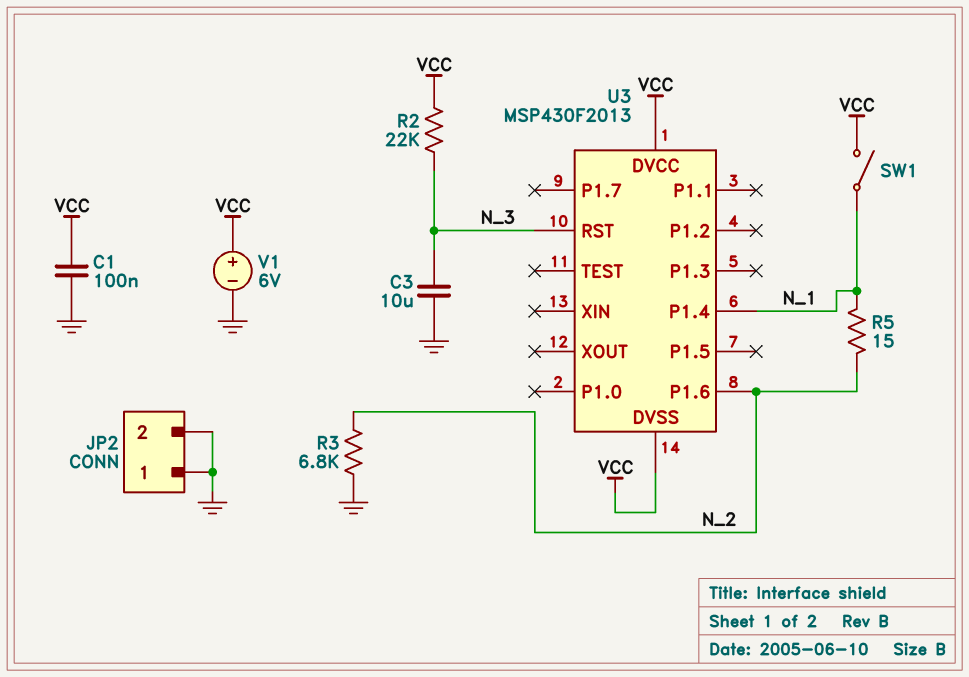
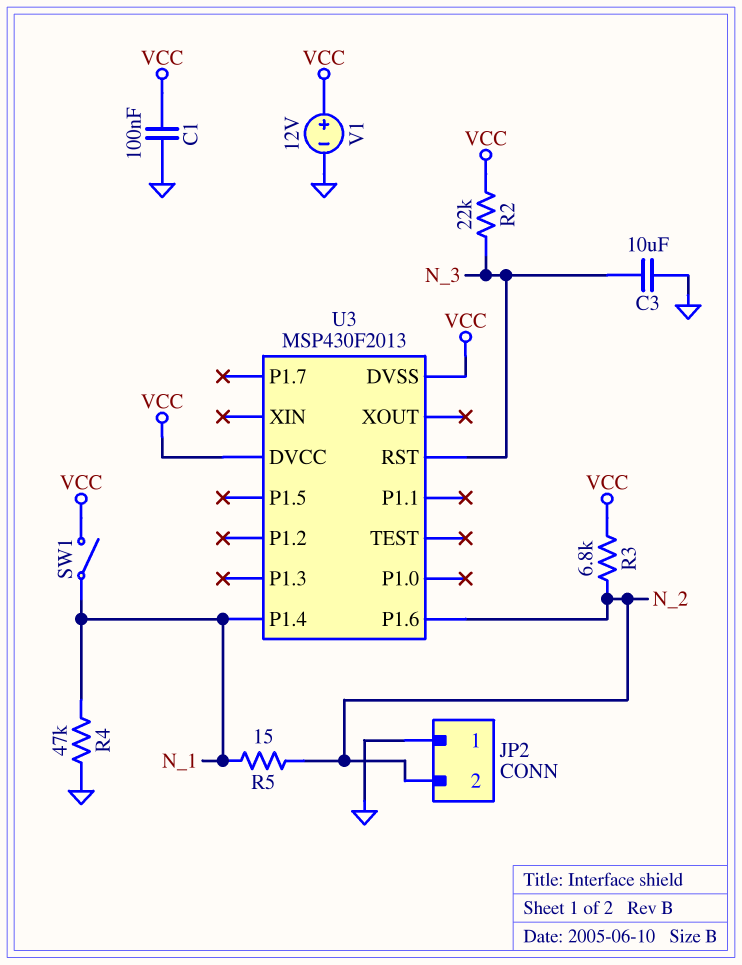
JP2 pin 2: GND -> N_2
R3: 6.8k (GND, N_2) -> 6.8k (N_2, VCC)
R4: none -> 47k (GND, N_1)
V1: 6V (plus VCC, minus GND) -> 12V (plus VCC, minus GND)

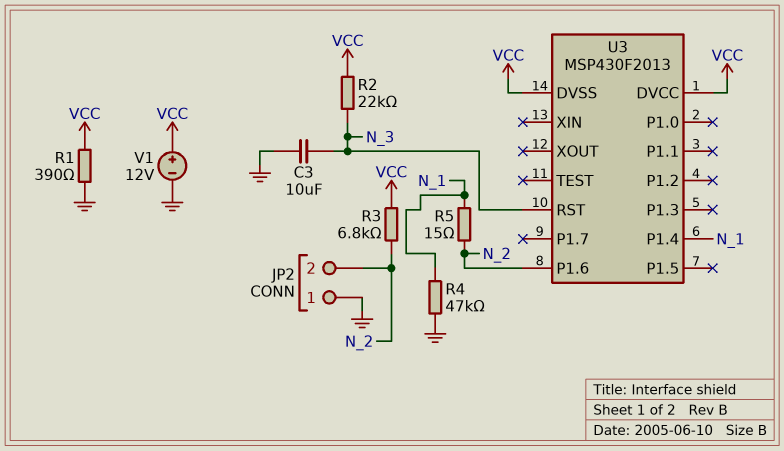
C1: 100nF (GND, VCC) -> none
R1: none -> 390 (GND, VCC)
SW1: switch (N_1, VCC) -> none

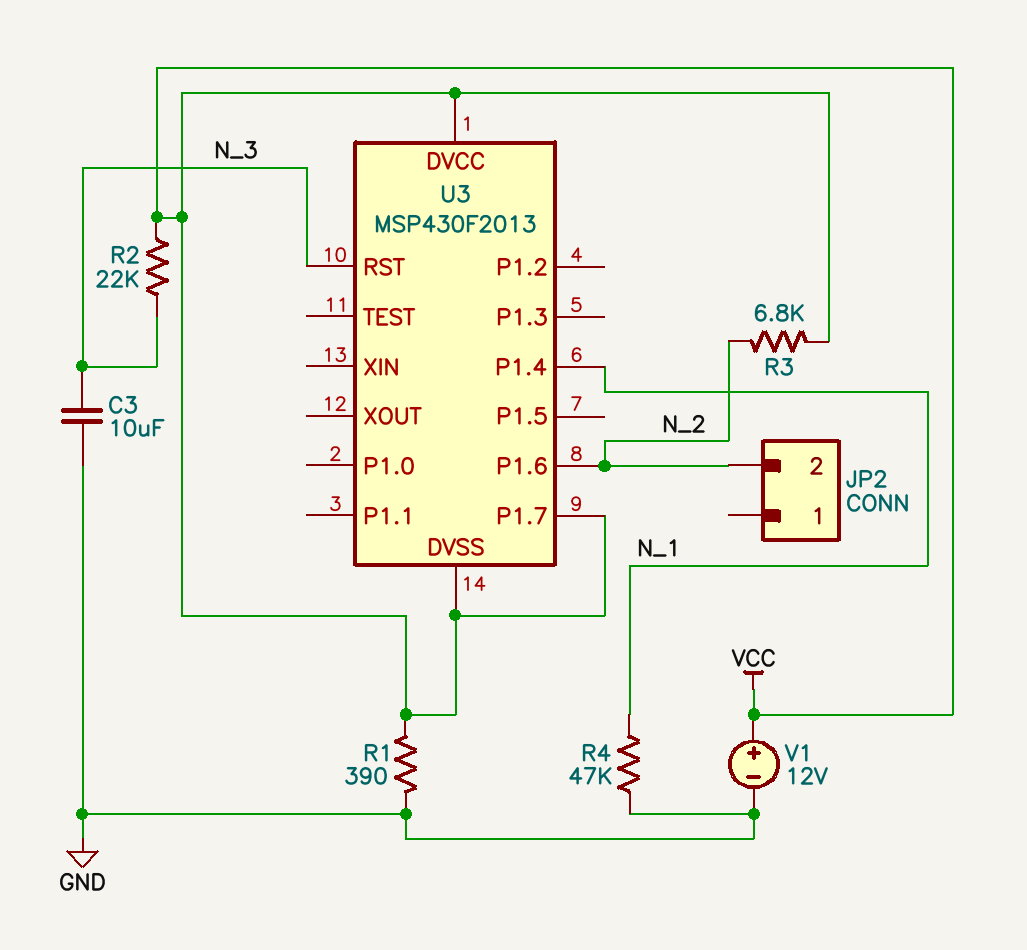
JP2 pin 1: GND -> none
R5: 15 (N_1, N_2) -> none
U3 pin P1.7: none -> VCC

